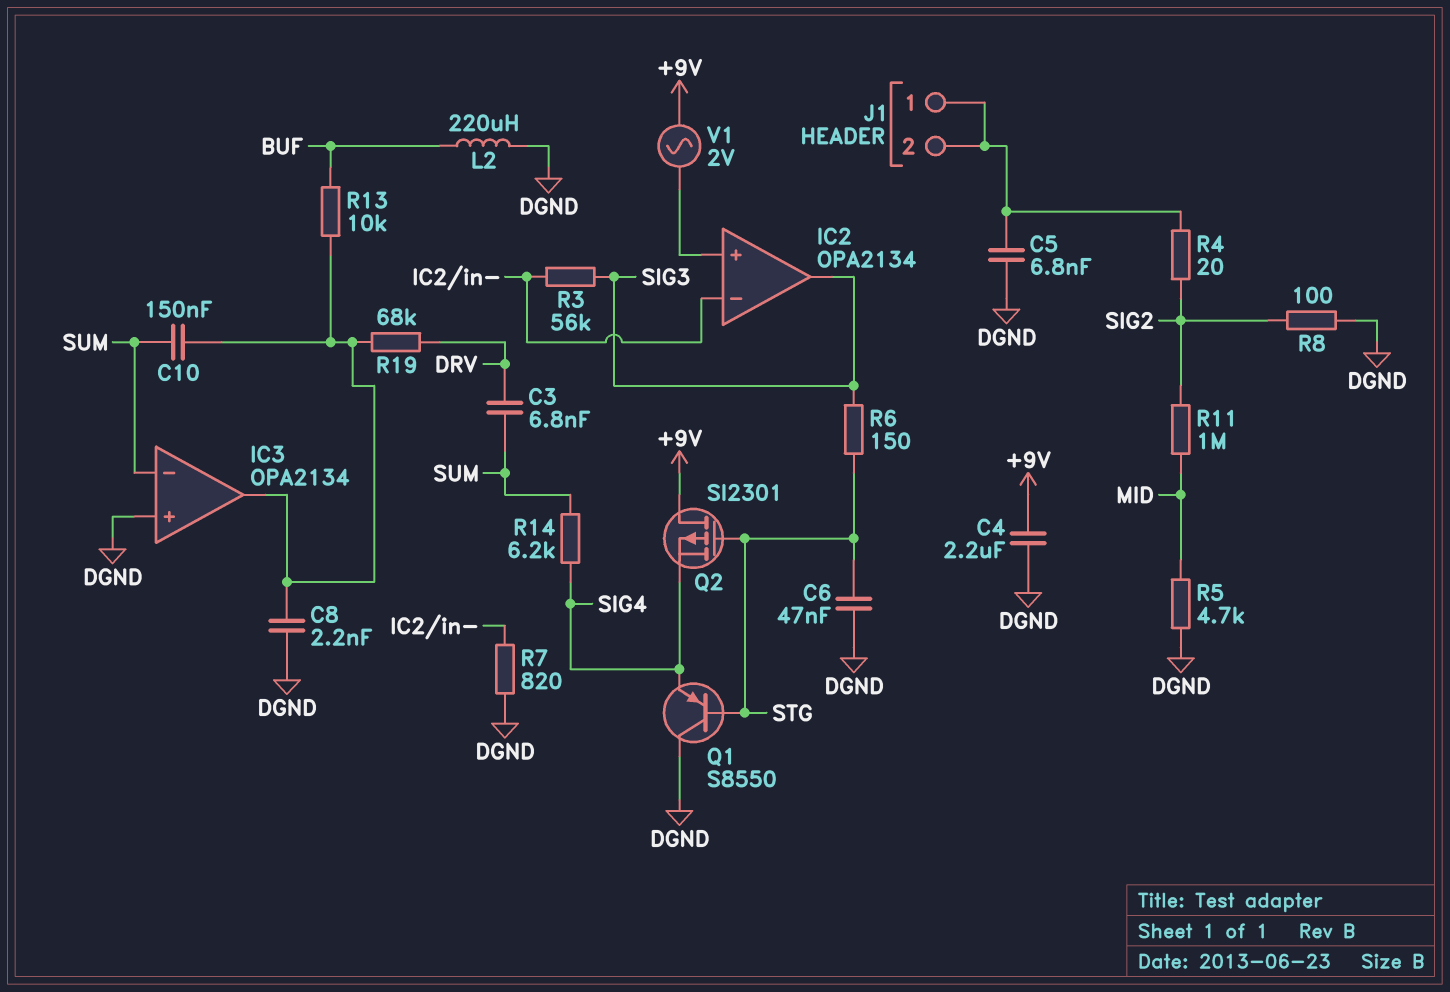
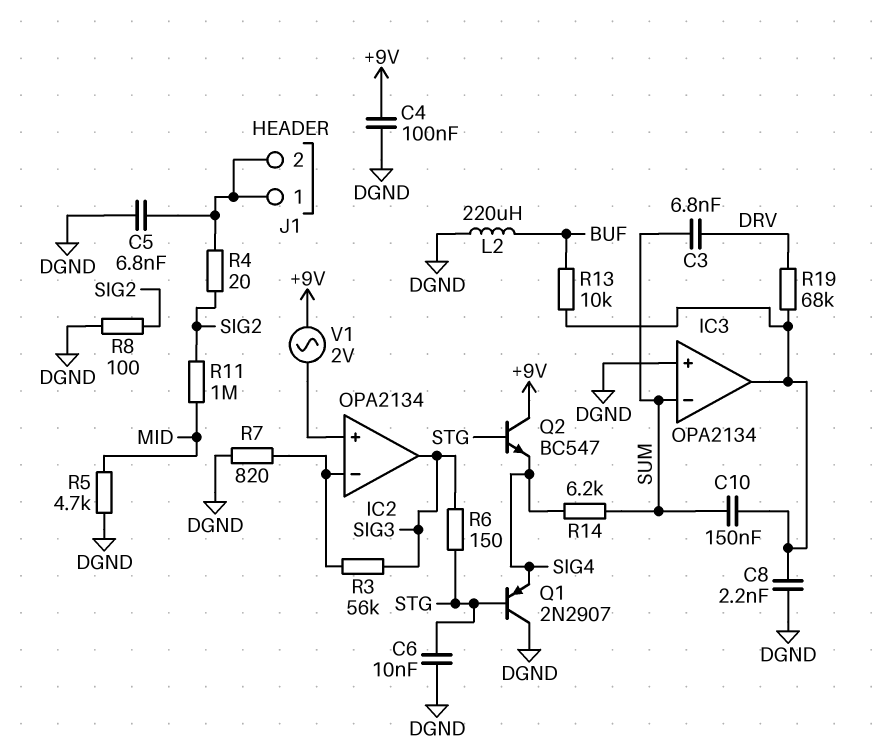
C4: 2.2uF (+9V, DGND) -> 100nF (+9V, DGND)
C6: 47nF (DGND, STG) -> 10nF (DGND, STG)
Q1: PNP S8550 (B STG, C DGND, E SIG4) -> PNP 2N2907 (B STG, C DGND, E SIG4)
Q2: PMOS SI2301 (G STG, D +9V, S SIG4) -> NPN BC547 (B STG, C +9V, E SIG4)

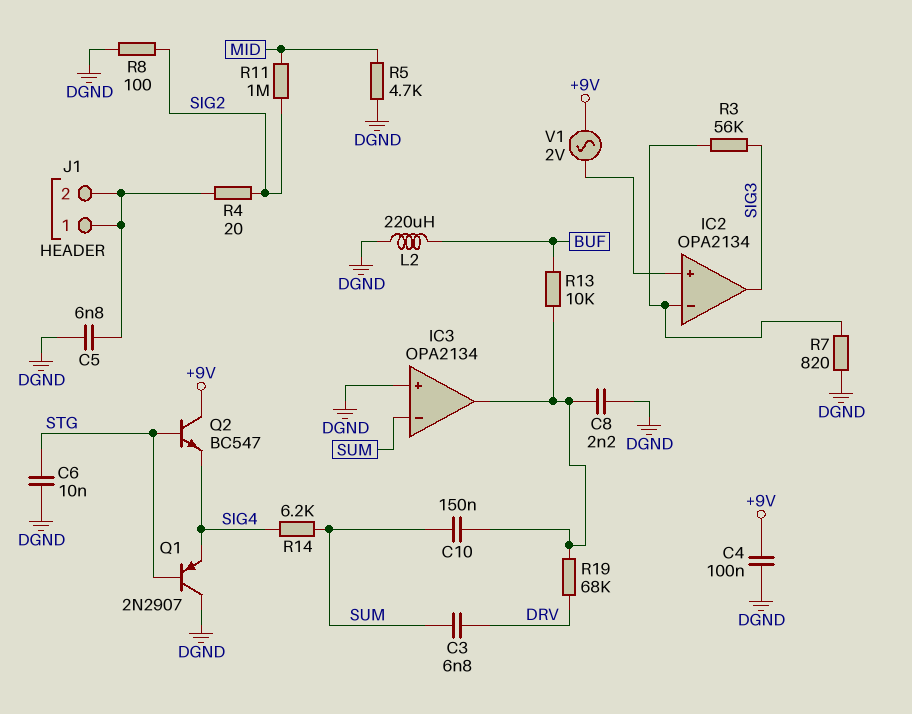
R6: 150 (SIG3, STG) -> none

